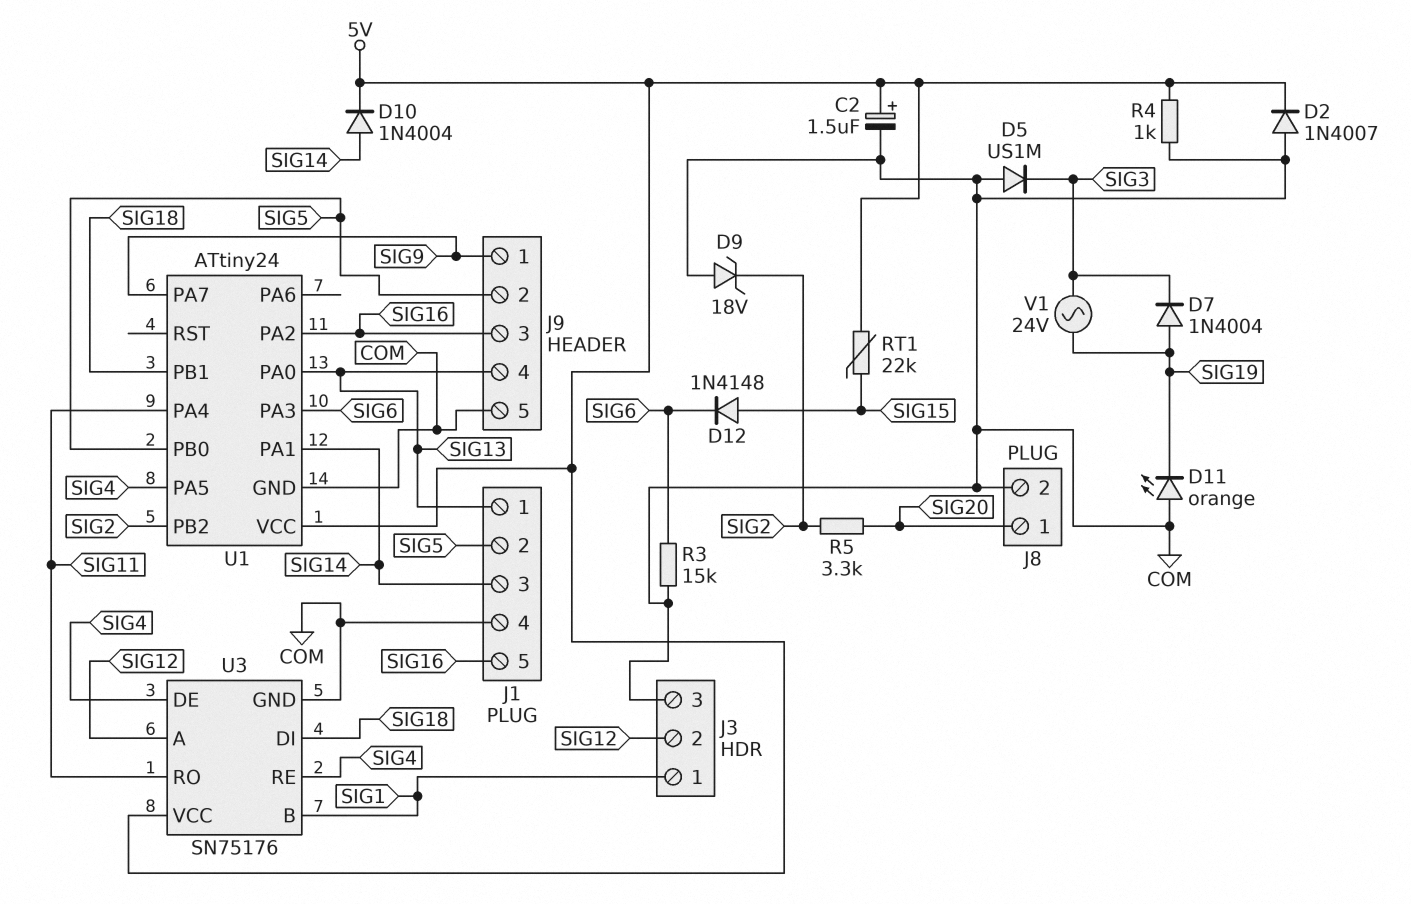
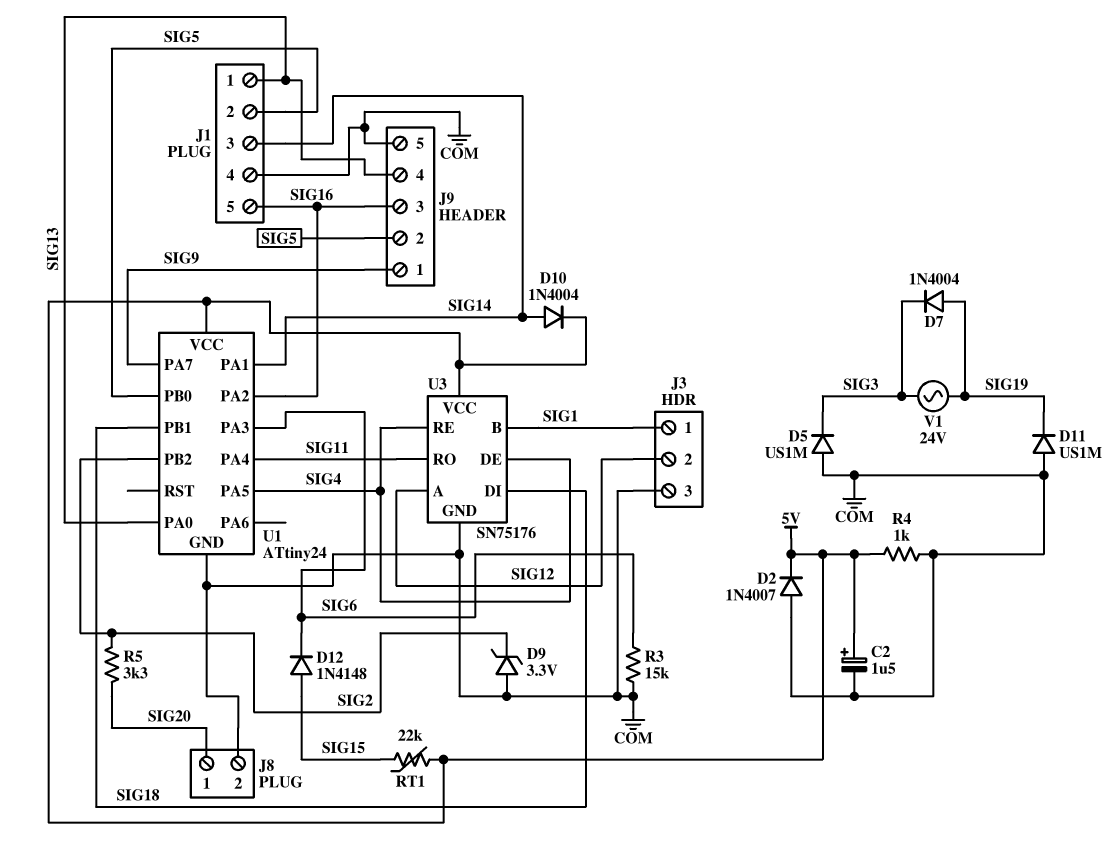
D9: zener 18V (A COM, K SIG2) -> zener 3.3V (A COM, K SIG2)
D11: LED orange (A COM, K SIG19) -> diode US1M (A COM, K SIG19)

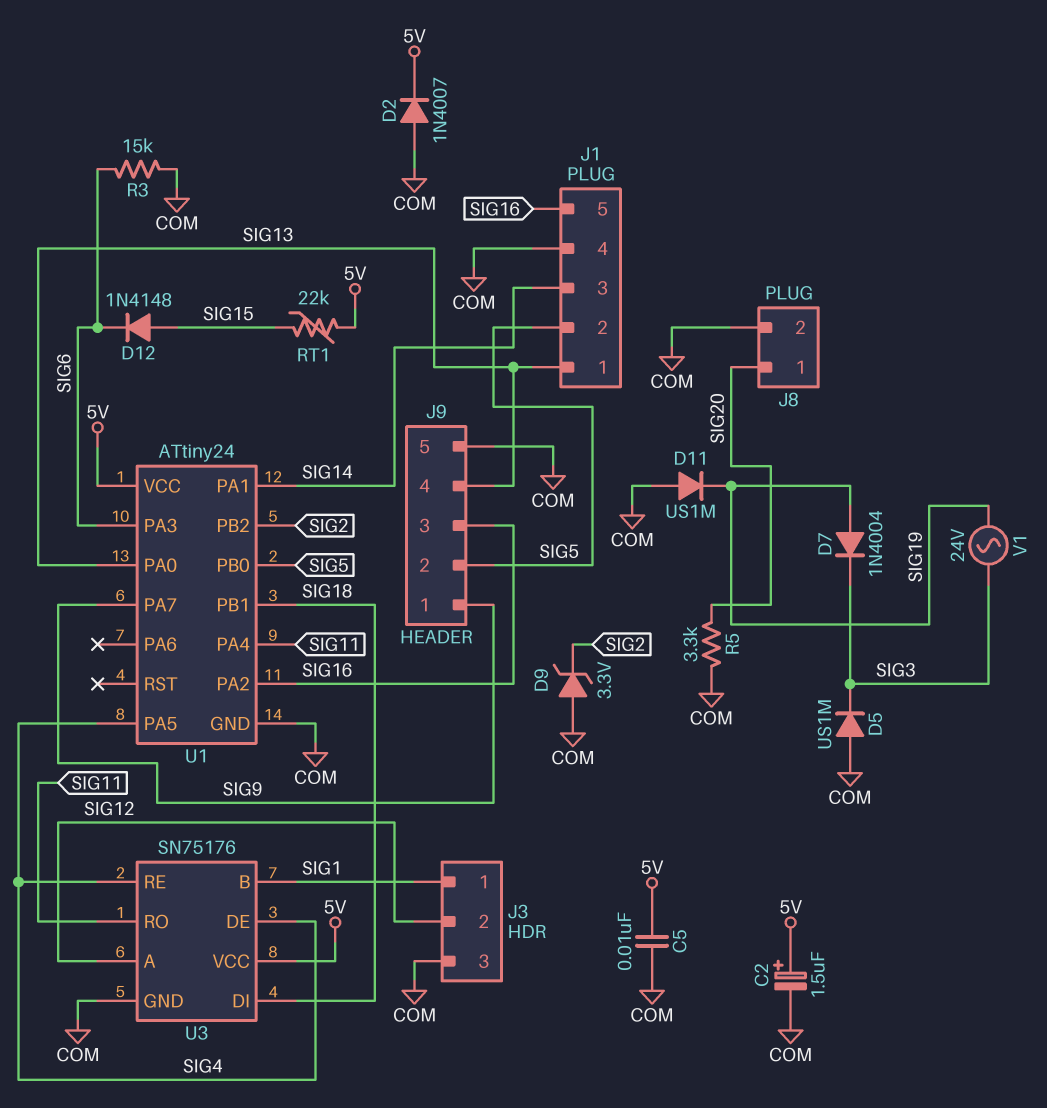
C5: none -> 10nF (5V, COM)
D10: diode 1N4004 (A SIG14, K 5V) -> none
R4: 1k (5V, COM) -> none
R5: 3.3k (SIG2, SIG20) -> 3.3k (COM, SIG20)

